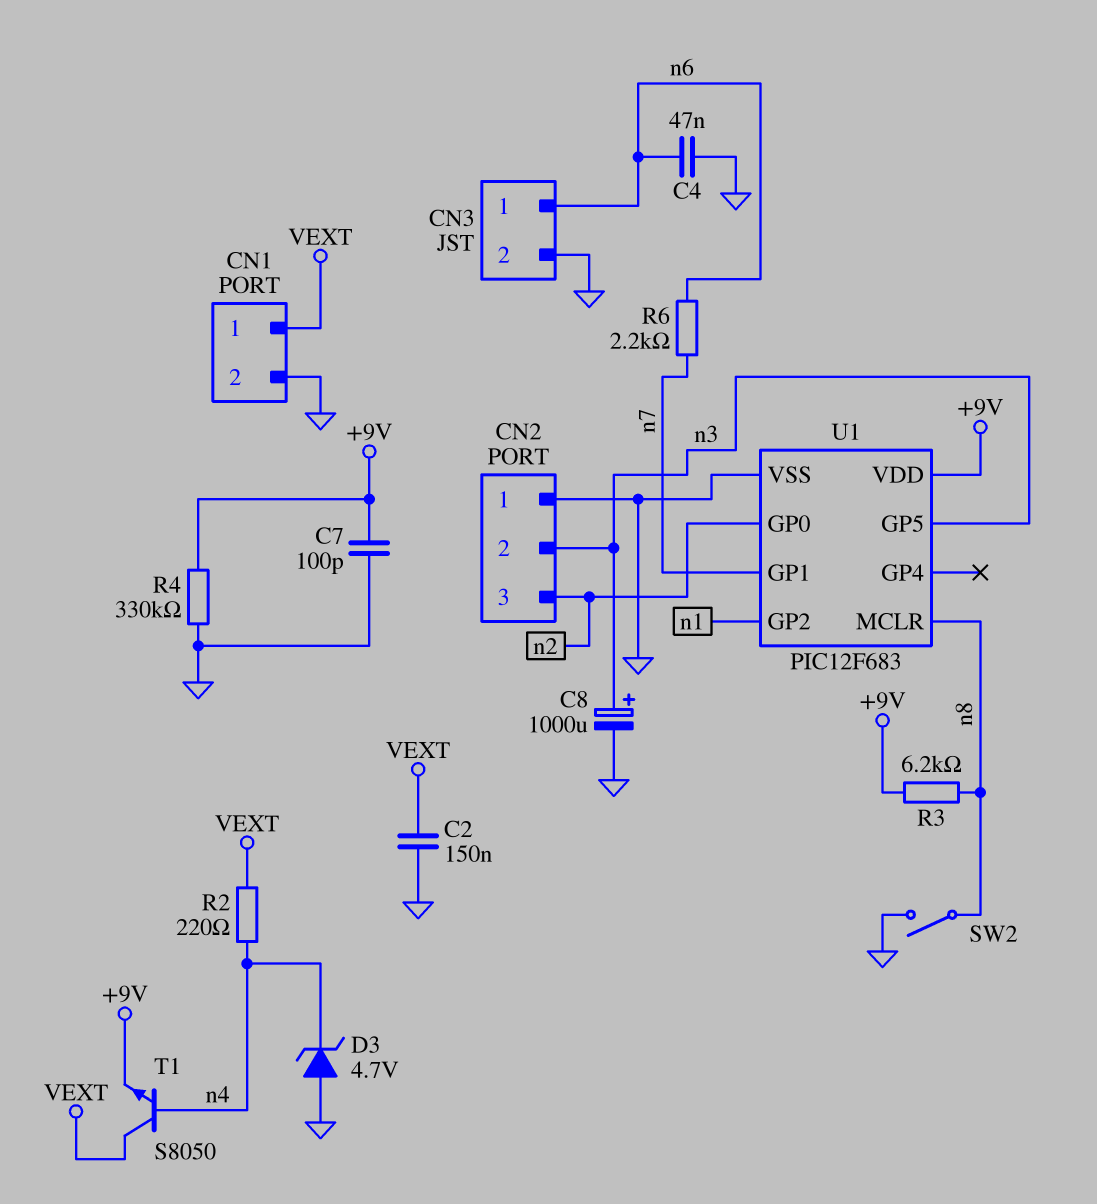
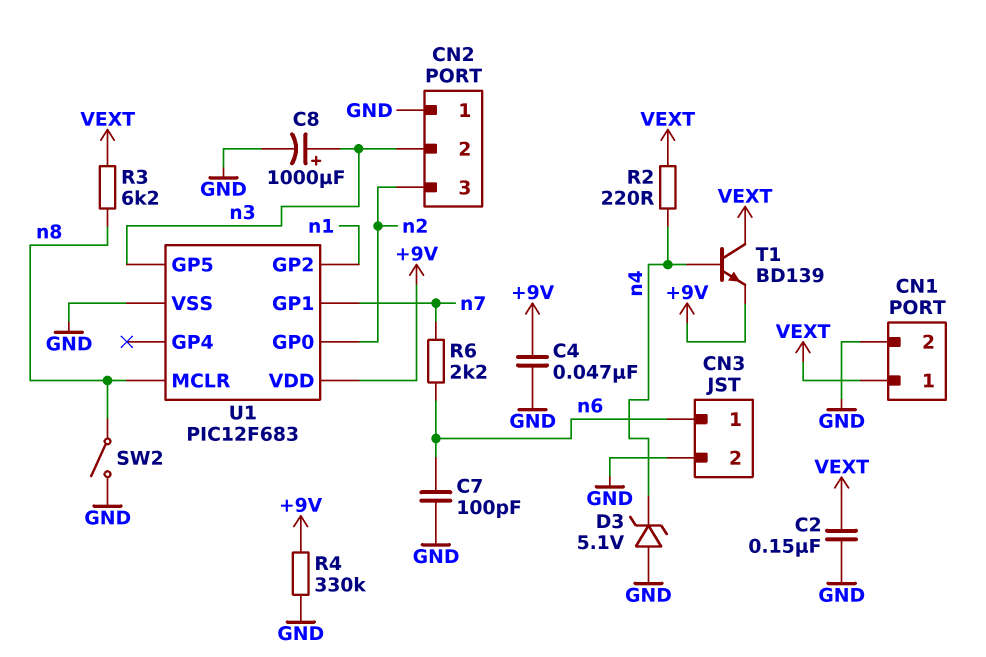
C4: 47nF (GND, n6) -> 47nF (+9V, GND)
C7: 100pF (+9V, GND) -> 100pF (GND, n6)
D3: zener 4.7V (A GND, K n4) -> zener 5.1V (A GND, K n4)
R3: 6.2k (+9V, n8) -> 6.2k (VEXT, n8)
T1: NPN S8050 (B n4, C VEXT, E +9V) -> NPN BD139 (B n4, C VEXT, E +9V)

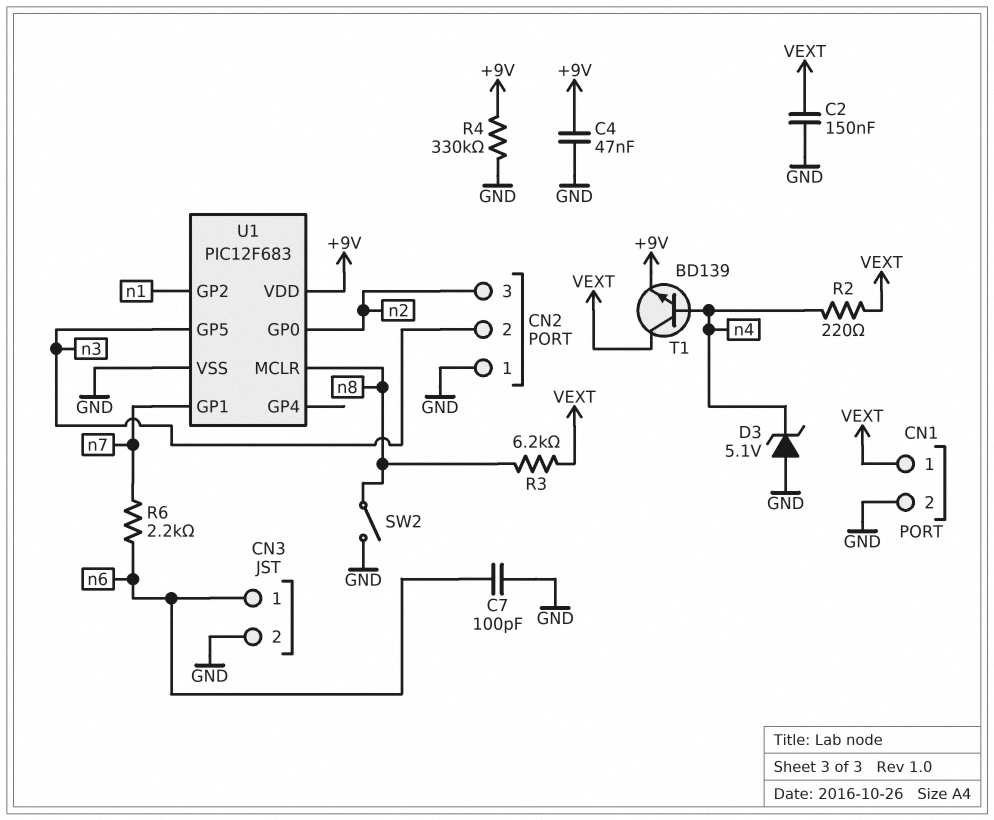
C8: 1000uF (plus n3, minus GND) -> none

